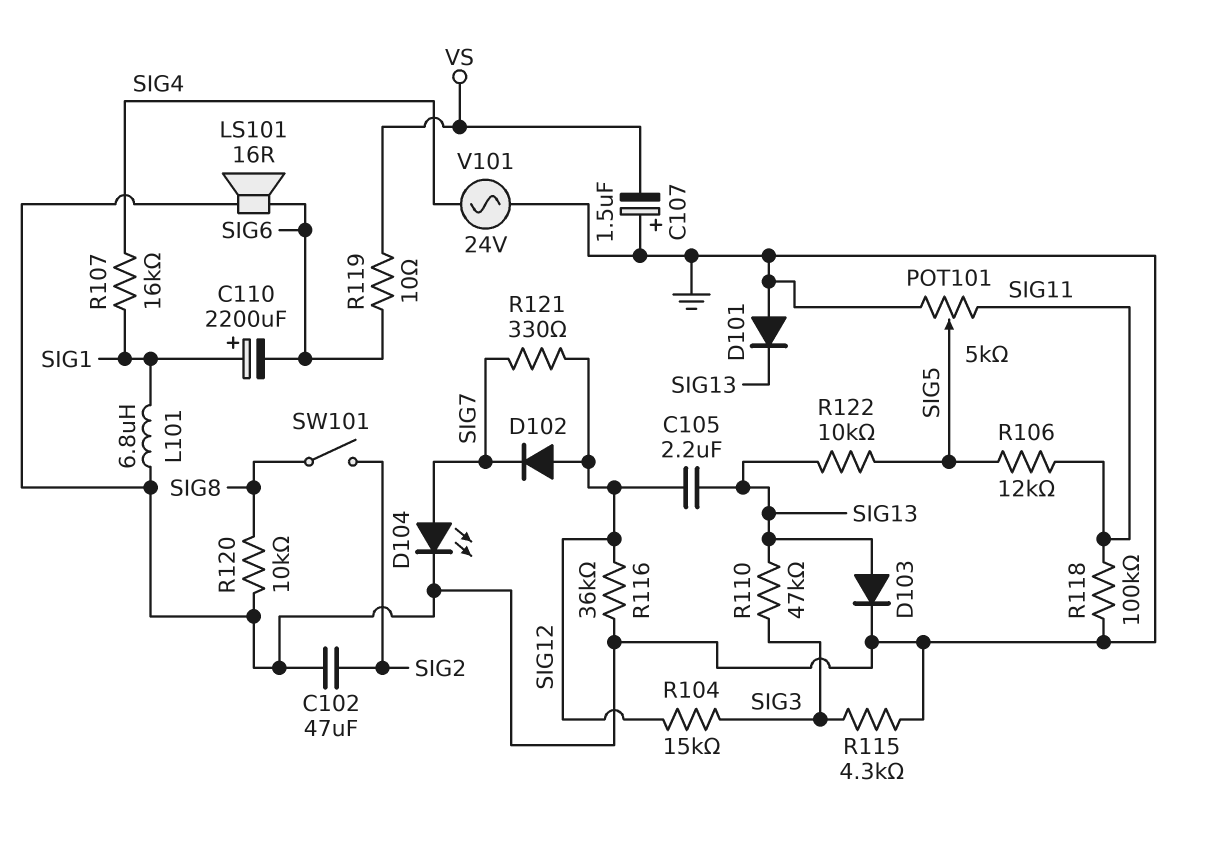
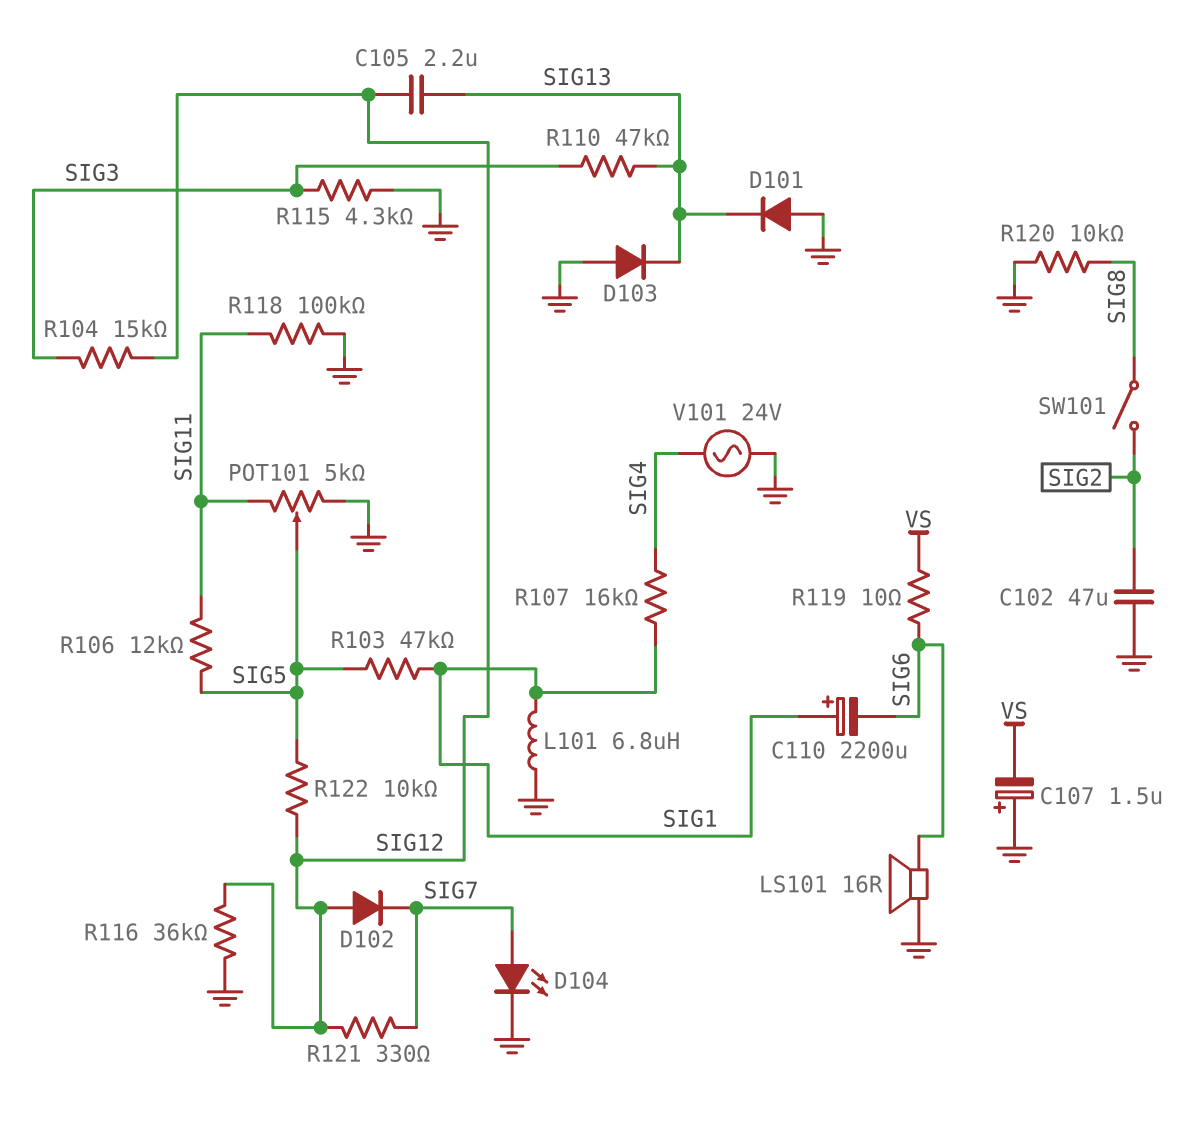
D103: diode (A SIG13, K GND) -> diode (A GND, K SIG13)
R103: none -> 47k (SIG1, SIG5)
R122: 10k (SIG5, SIG13) -> 10k (SIG5, SIG12)

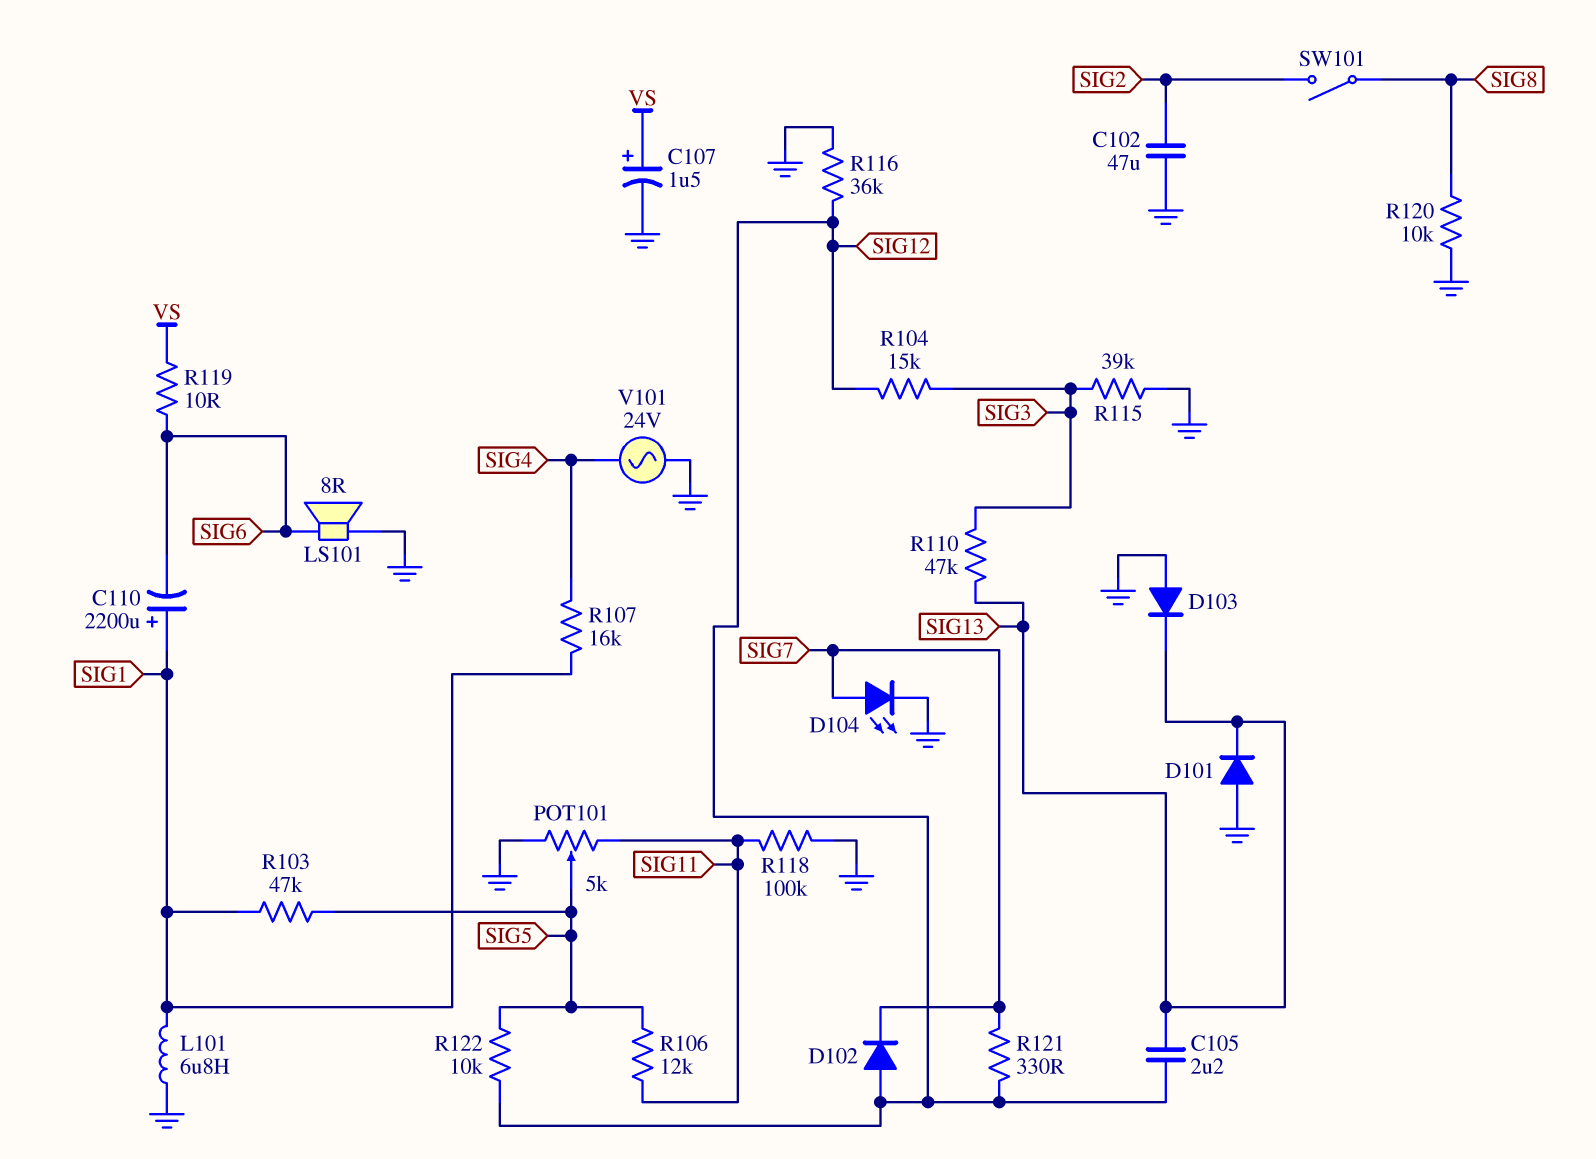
C107: 1.5uF (plus GND, minus VS) -> 1.5uF (plus VS, minus GND)
LS101: speaker 16R (GND, SIG6) -> speaker 8R (GND, SIG6)
R115: 4.3k (GND, SIG3) -> 39k (GND, SIG3)

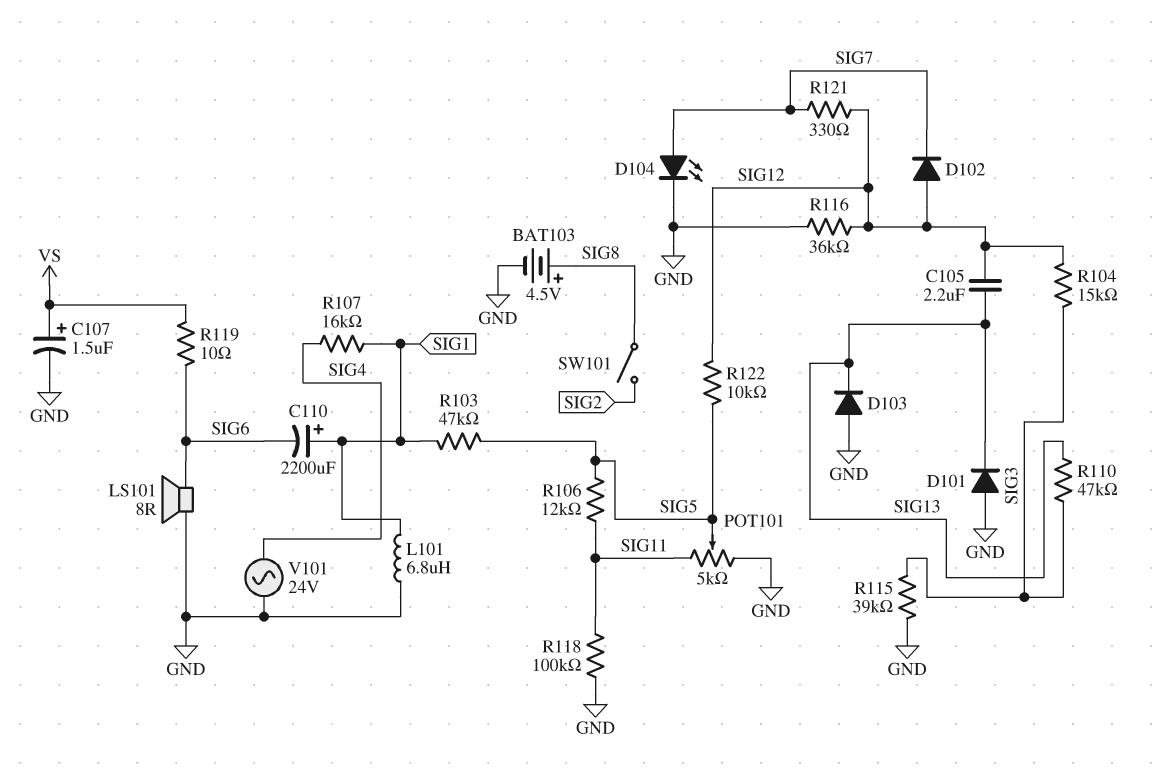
BAT103: none -> 4.5V (plus SIG8, minus GND)
C102: 47uF (GND, SIG2) -> none
R120: 10k (GND, SIG8) -> none

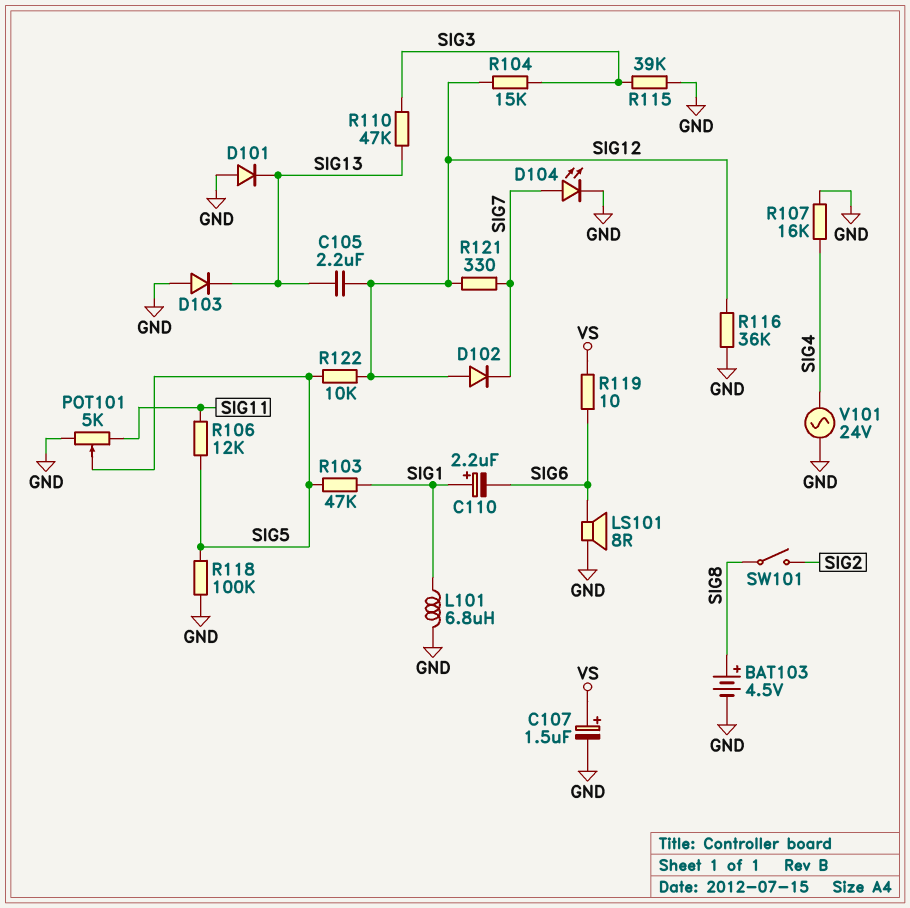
C110: 2200uF (plus SIG1, minus SIG6) -> 2.2uF (plus SIG1, minus SIG6)
R107: 16k (SIG1, SIG4) -> 16k (GND, SIG4)
R118: 100k (GND, SIG11) -> 100k (GND, SIG5)

